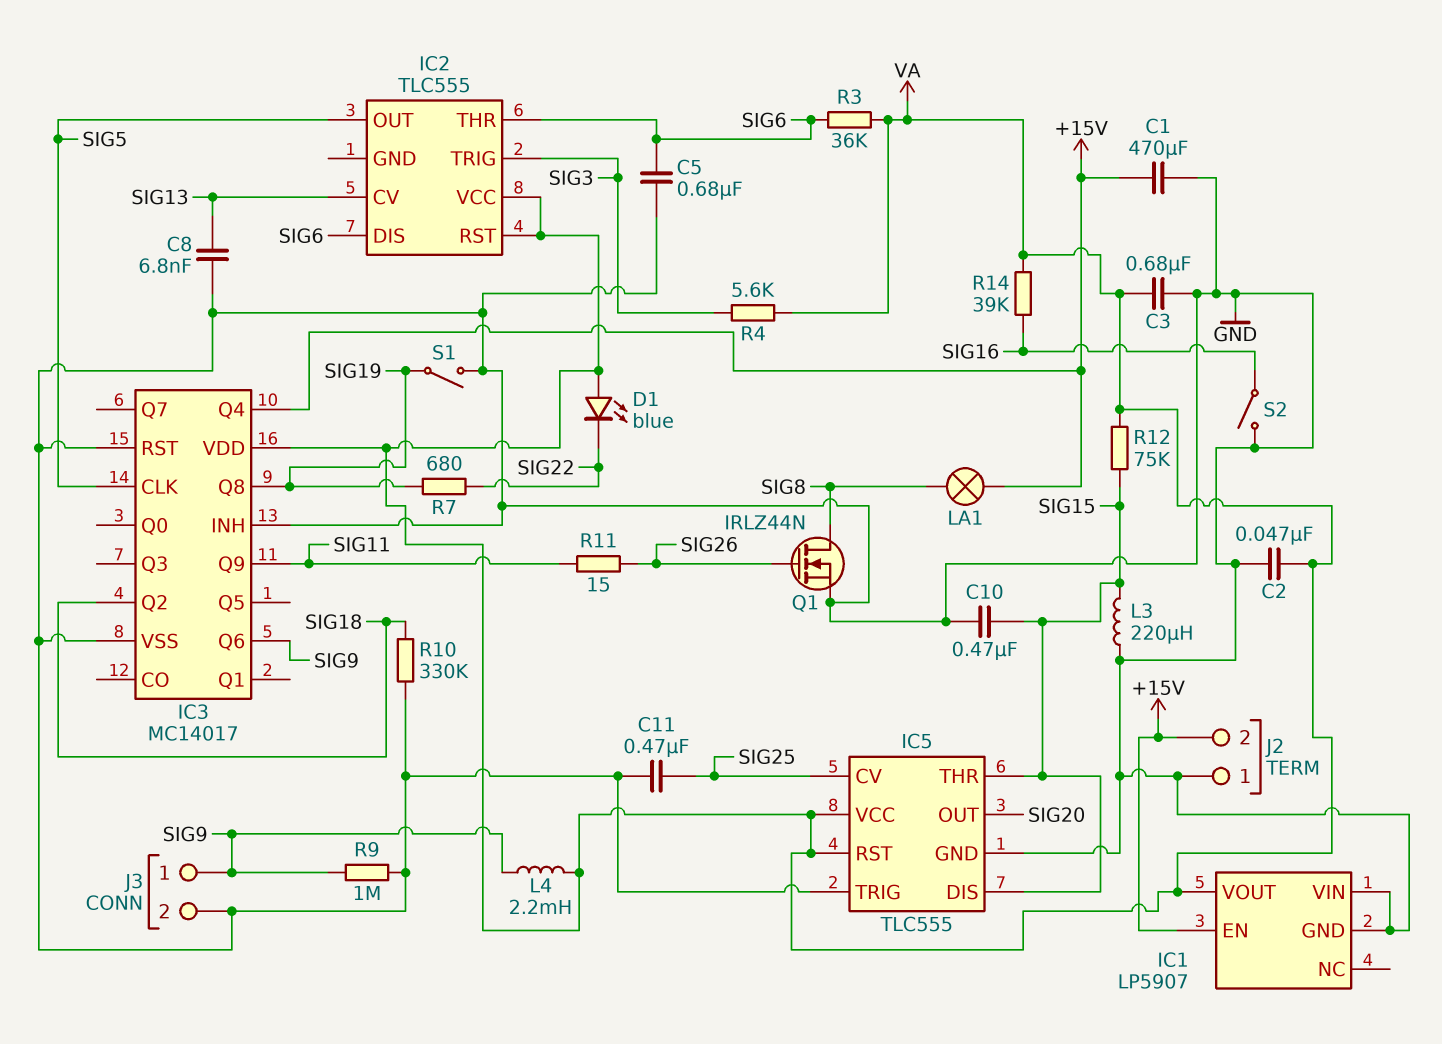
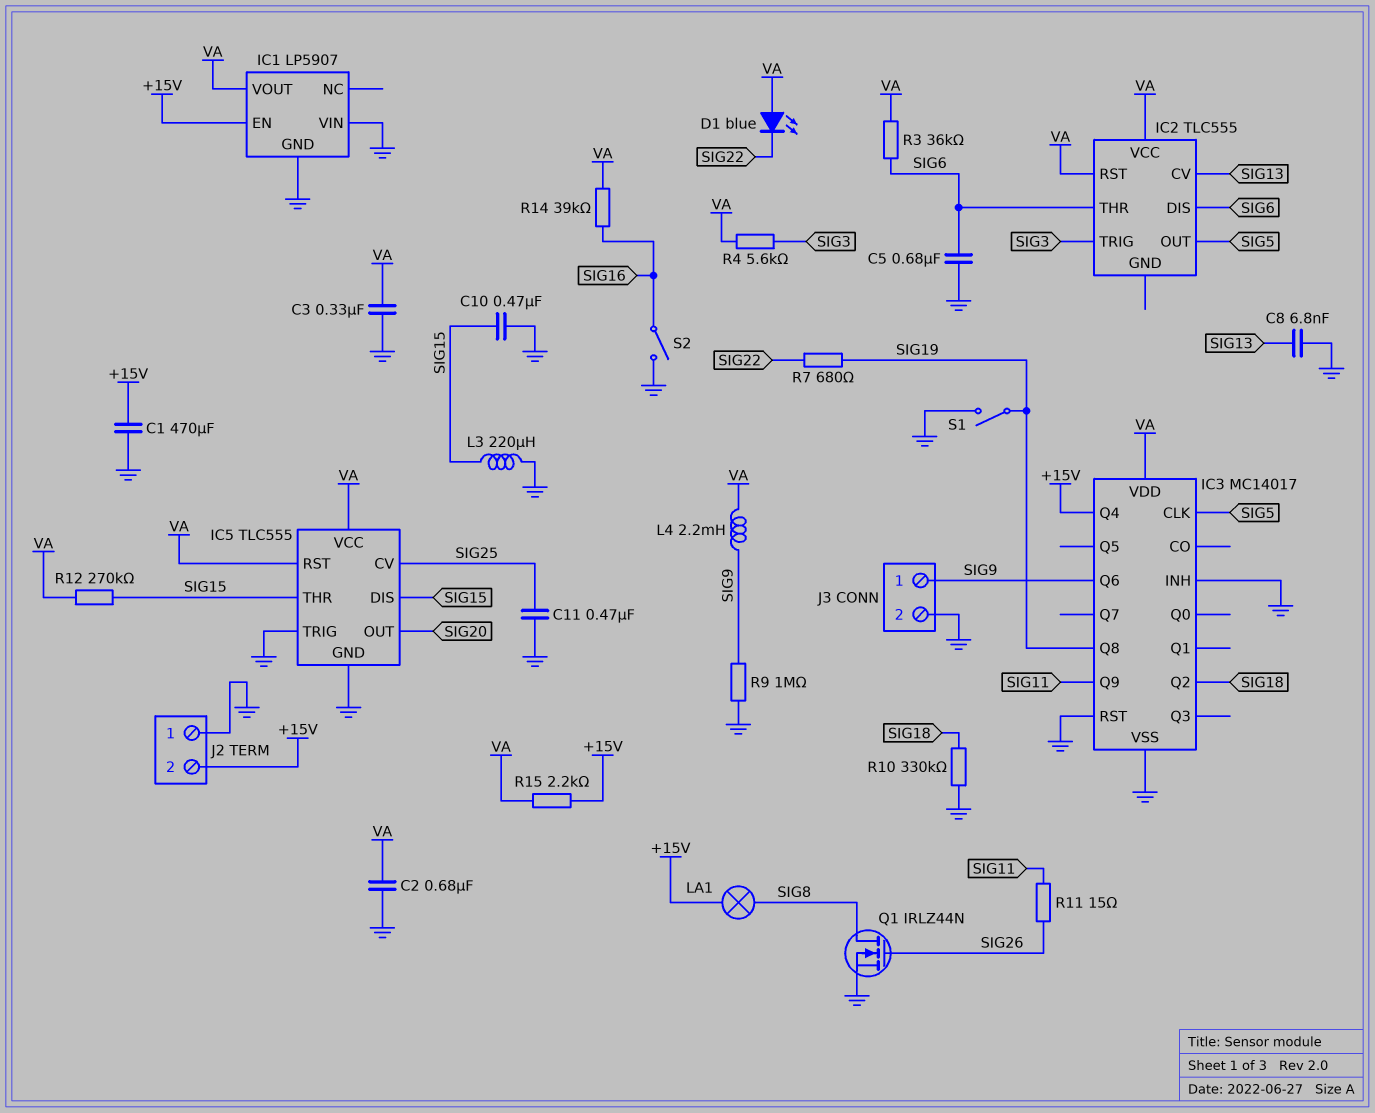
C2: 47nF (GND, VA) -> 680nF (GND, VA)
C3: 680nF (GND, VA) -> 330nF (GND, VA)
R12: 75k (SIG15, VA) -> 270k (SIG15, VA)
R15: none -> 2.2k (+15V, VA)

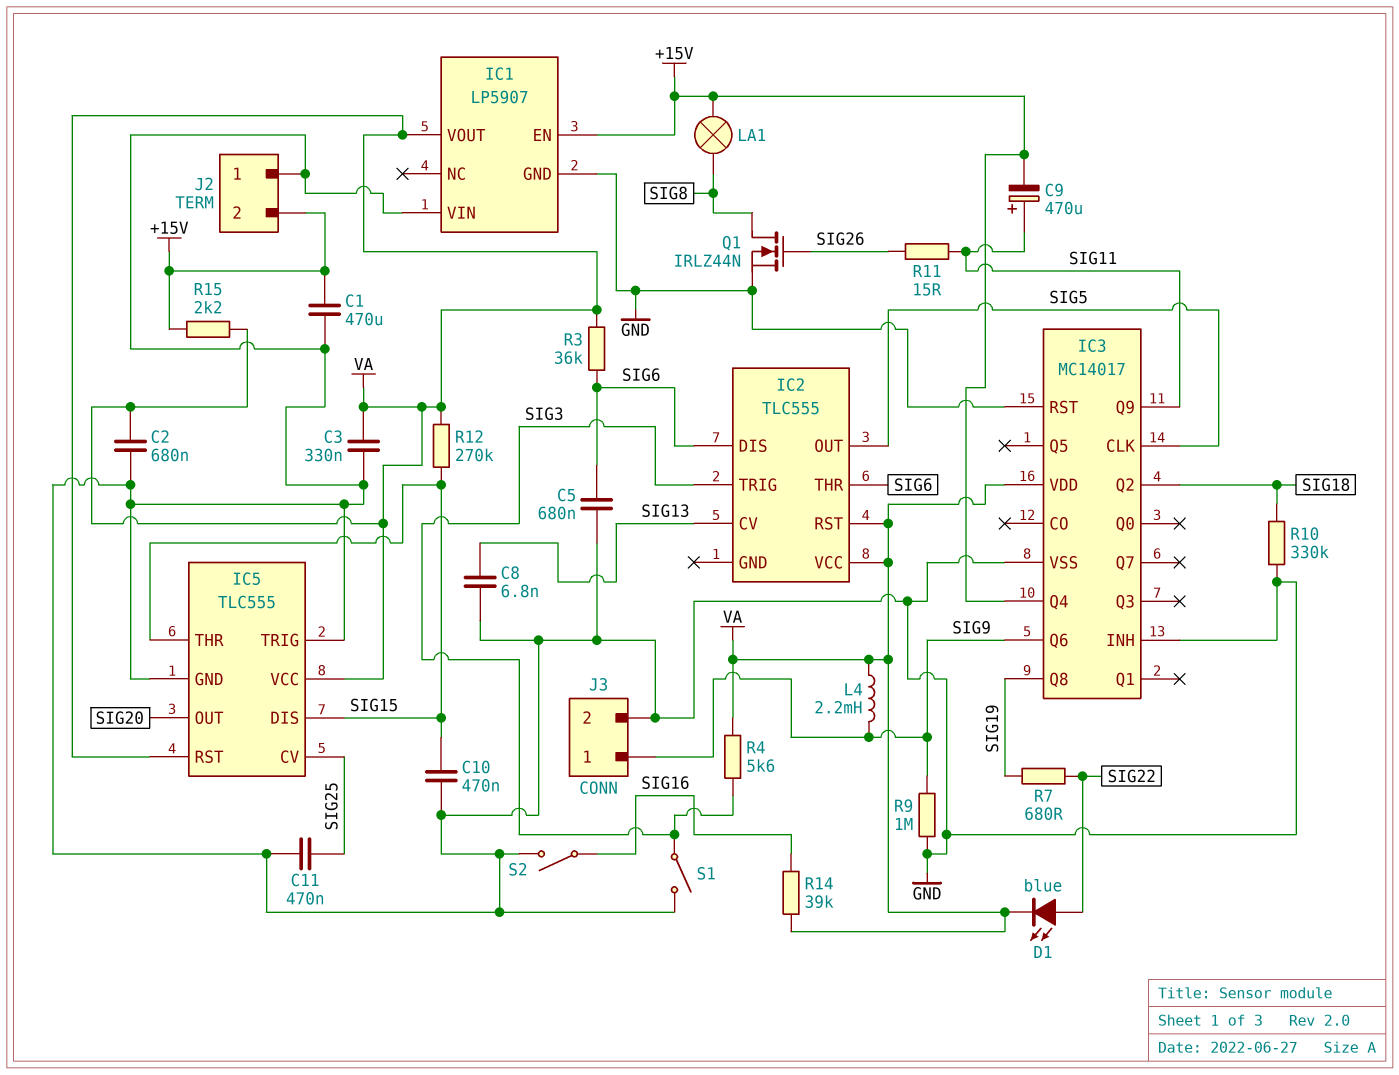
C9: none -> 470uF (plus SIG11, minus +15V)
D1: LED blue (A VA, K SIG22) -> LED blue (A SIG22, K VA)
L3: 220uH (GND, SIG15) -> none
S1: switch (GND, SIG19) -> switch (GND, SIG3)

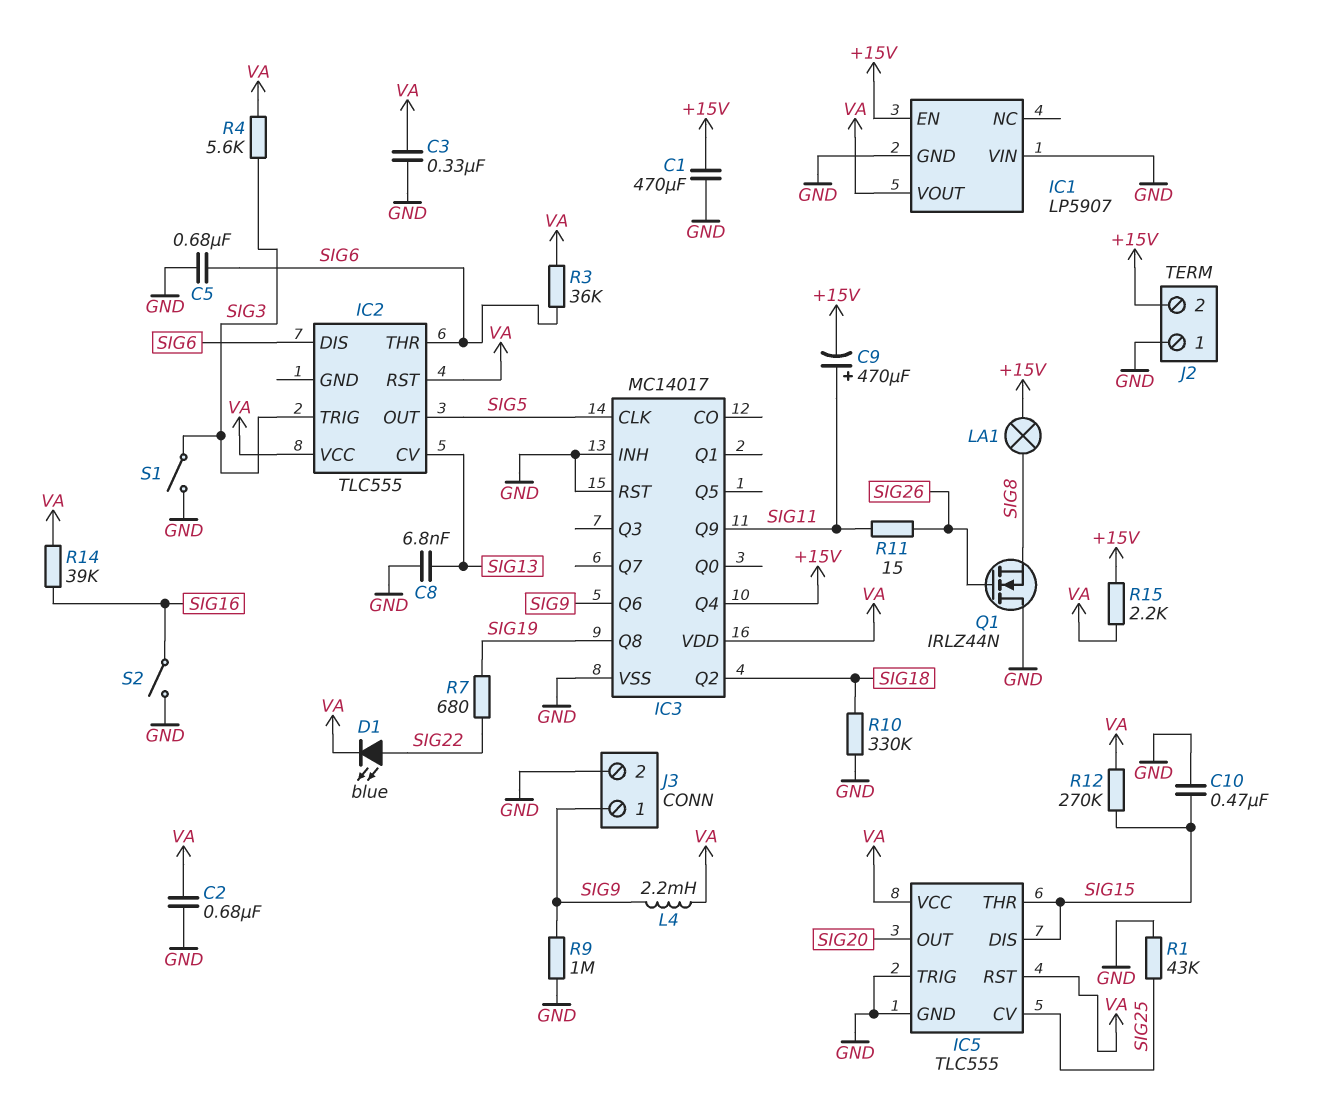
C11: 470nF (GND, SIG25) -> none
Q1: NMOS IRLZ44N (G SIG26, D SIG8, S GND) -> NMOS IRLZ44N (G SIG26, D GND, S SIG8)
R1: none -> 43k (GND, SIG25)

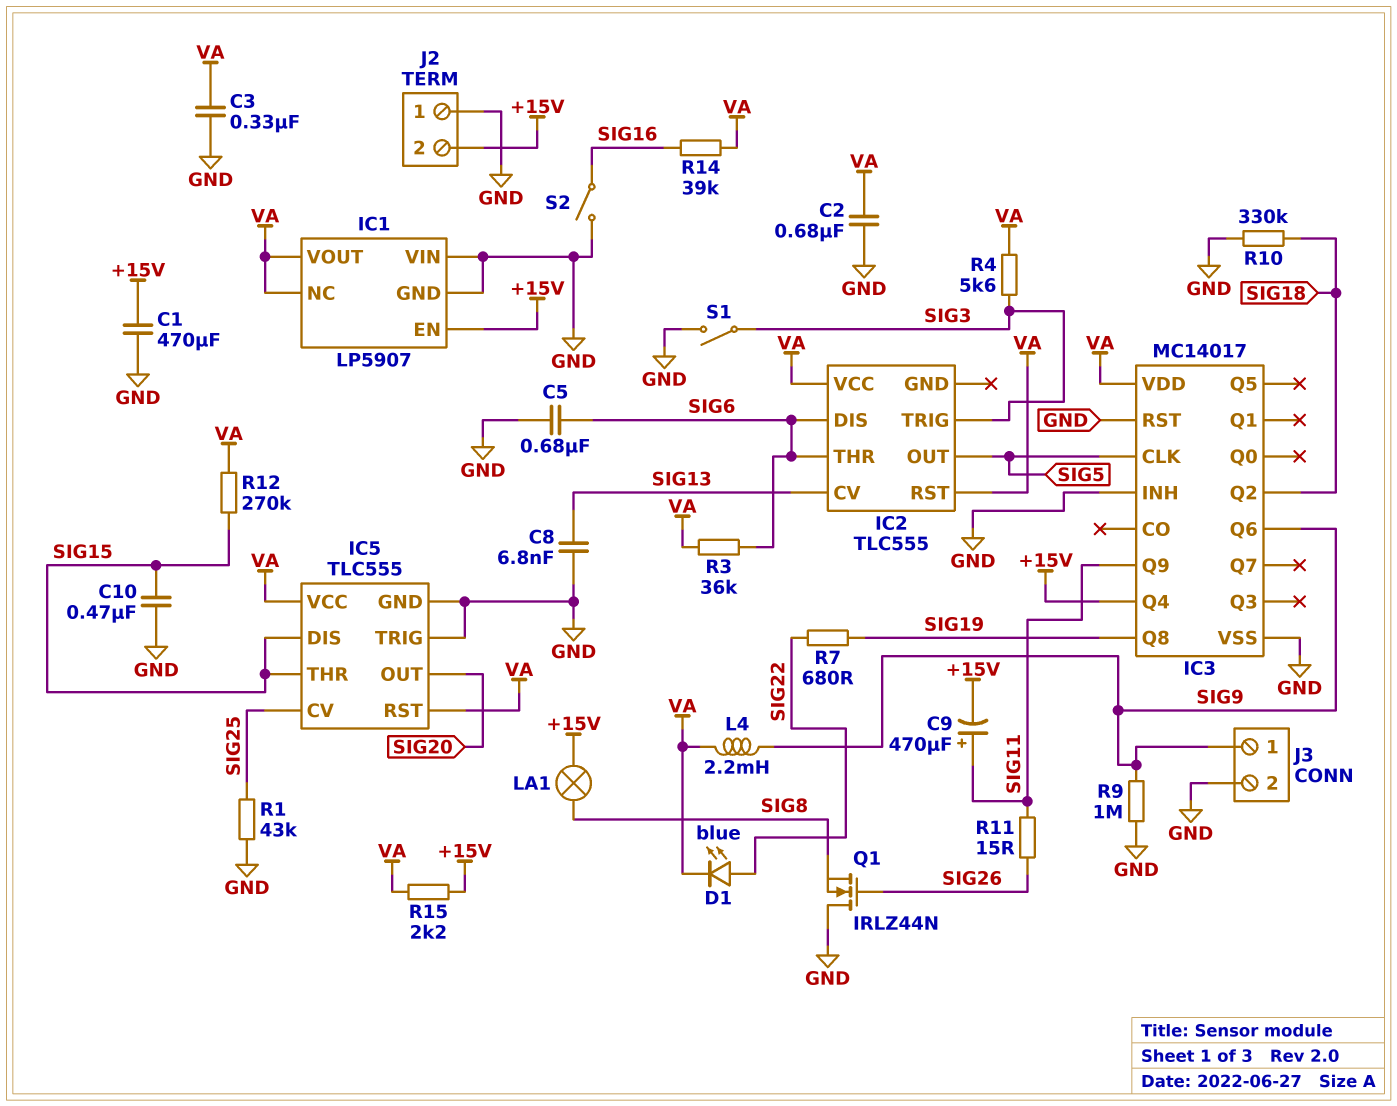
IC1 pin NC: none -> VA

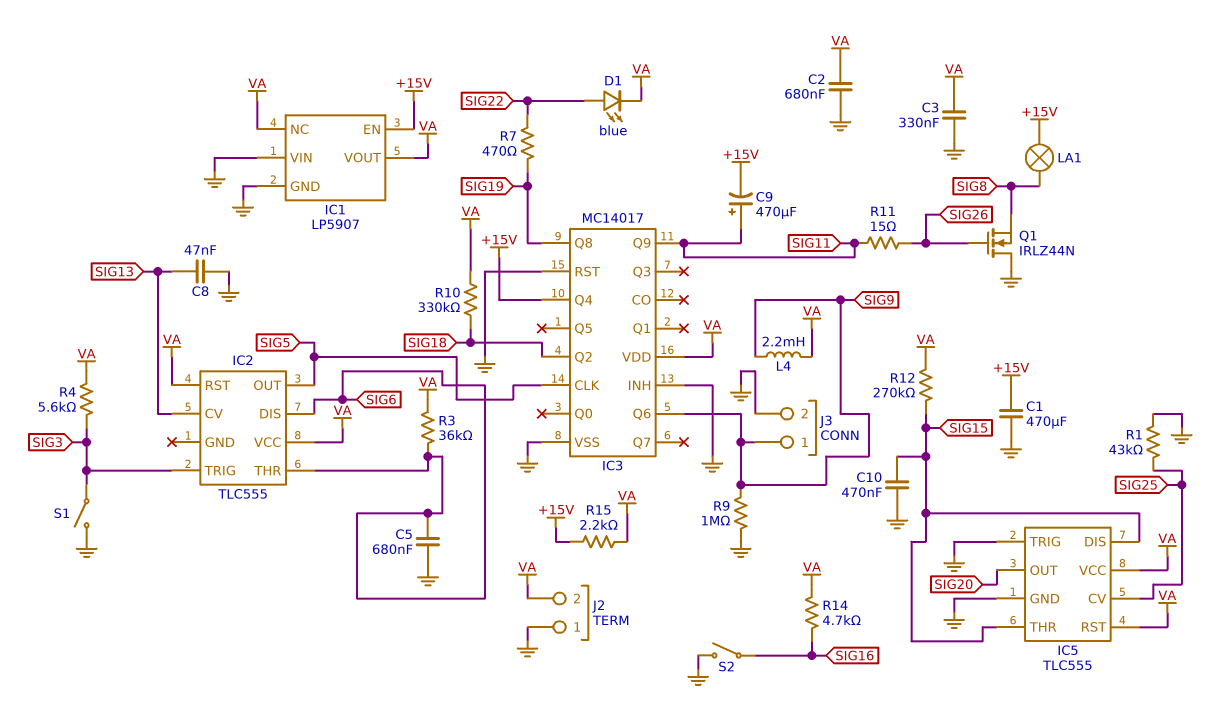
C8: 6.8nF (GND, SIG13) -> 47nF (GND, SIG13)
J2 pin 2: +15V -> VA
R7: 680 (SIG19, SIG22) -> 470 (SIG19, SIG22)
R10: 330k (GND, SIG18) -> 330k (SIG18, VA)
R14: 39k (SIG16, VA) -> 4.7k (SIG16, VA)

